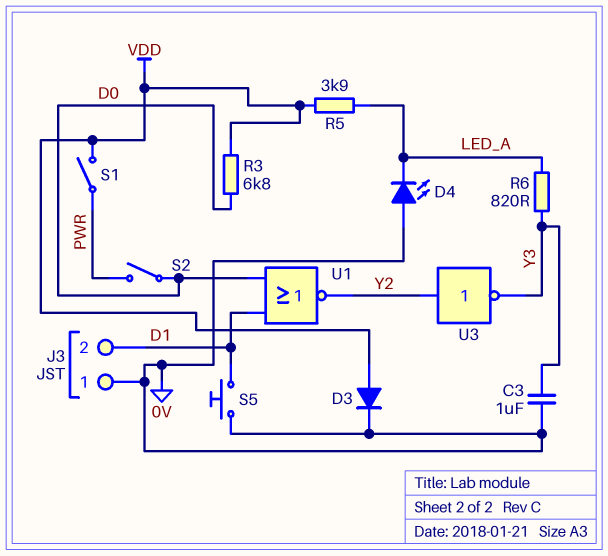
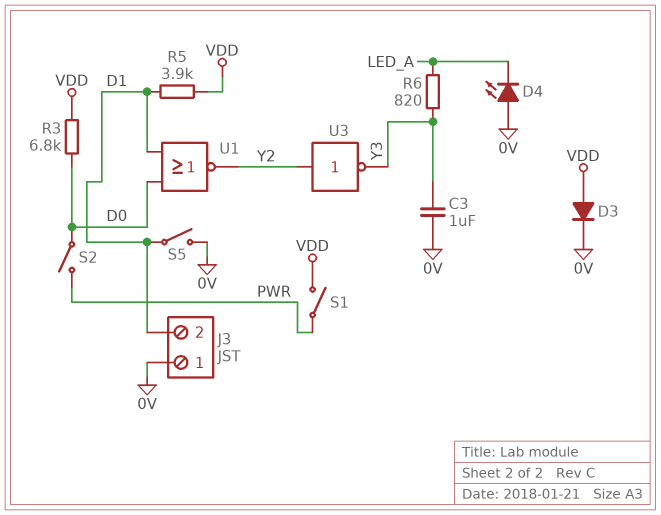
R5: 3.9k (LED_A, VDD) -> 3.9k (D1, VDD)
S5: button (0V, D1) -> switch (0V, D1)

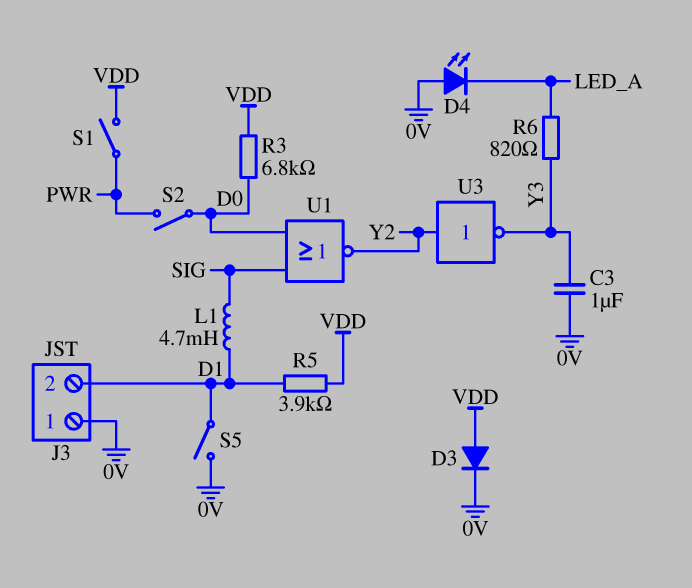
L1: none -> 4.7mH (D1, SIG)
U1: NOR (in D0, in D1, out Y2) -> NOR (in D0, in SIG, out Y2)

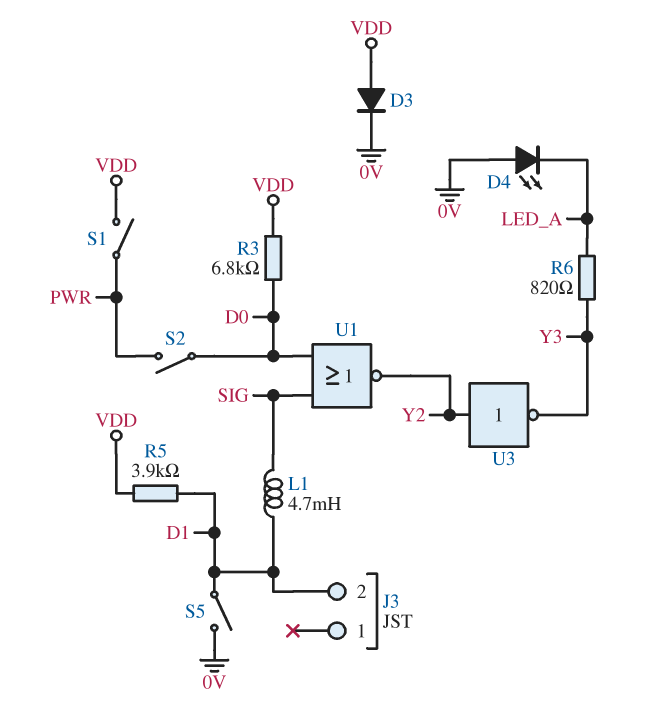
C3: 1uF (0V, Y3) -> none
J3 pin 1: 0V -> none

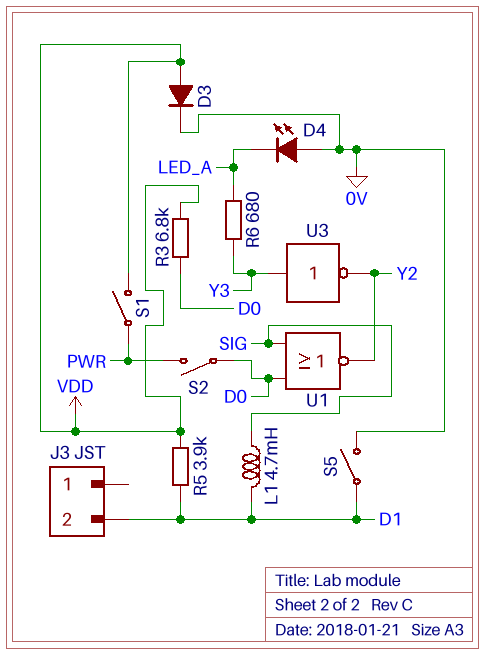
R6: 820 (LED_A, Y3) -> 680 (LED_A, Y3)
U3: NOT (in Y2, out Y3) -> NOT (in Y3, out Y2)

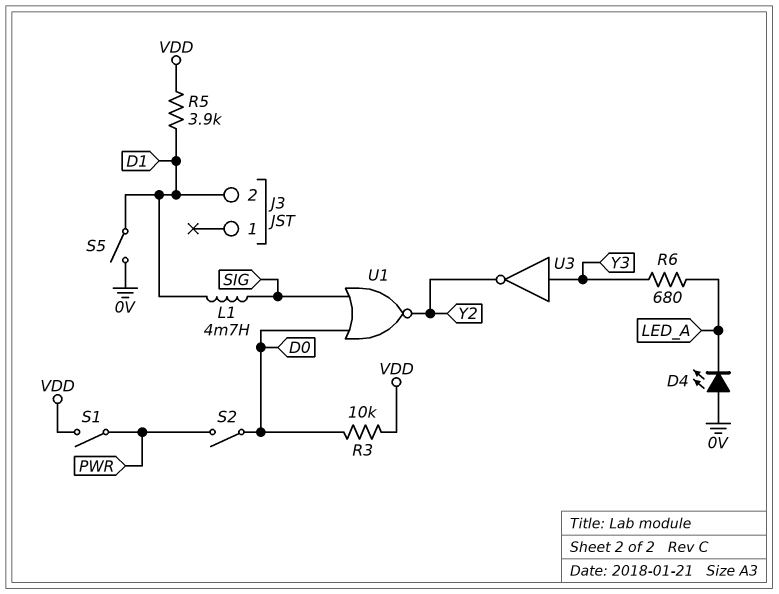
D3: diode (A VDD, K 0V) -> none
R3: 6.8k (D0, VDD) -> 10k (D0, VDD)

